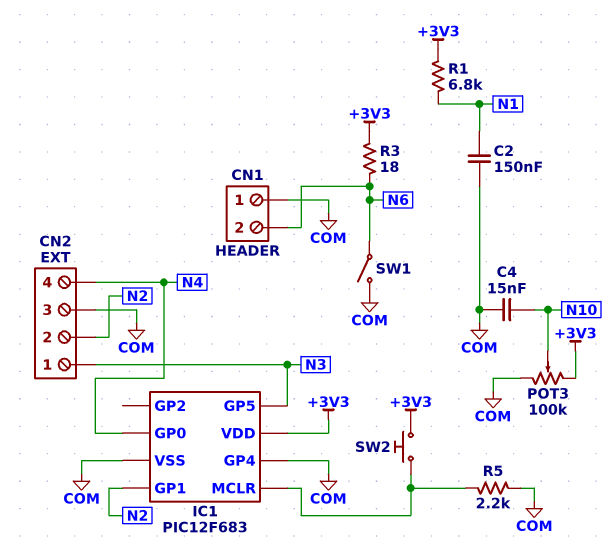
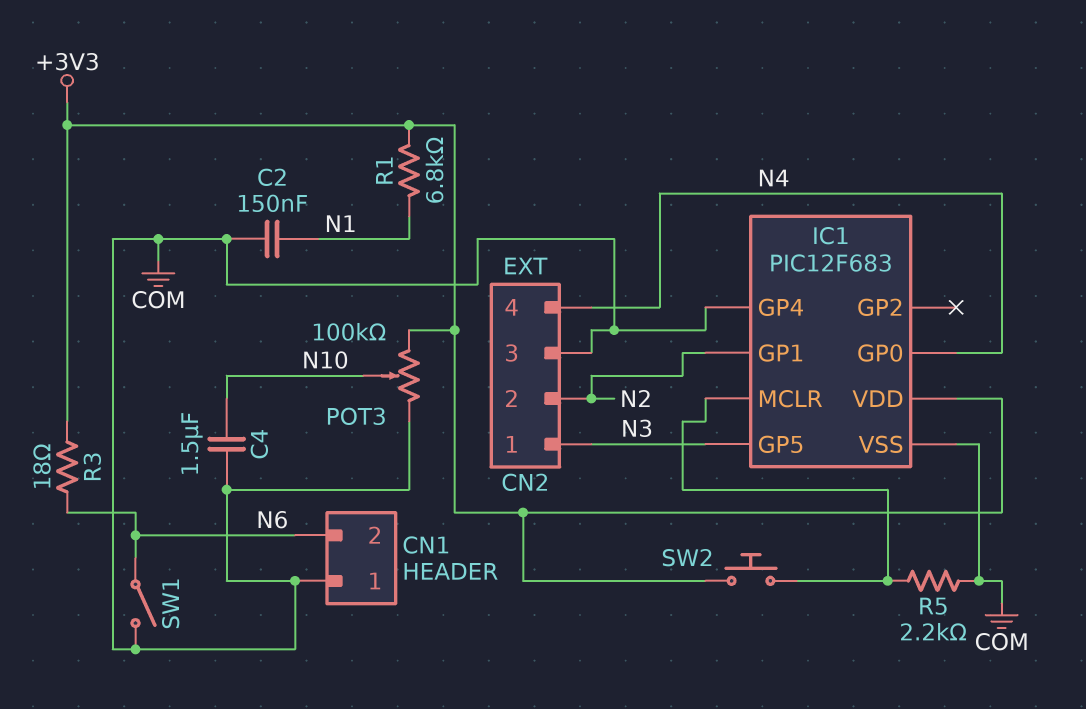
C4: 15nF (COM, N10) -> 1.5uF (COM, N10)

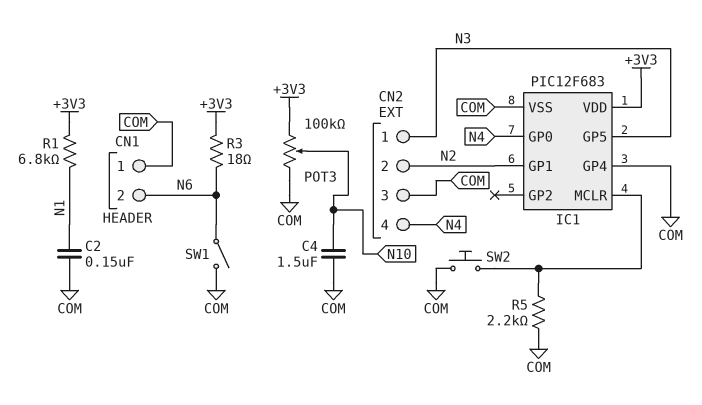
SW2: button (+3V3, IC1/MCLR) -> button (COM, IC1/MCLR)

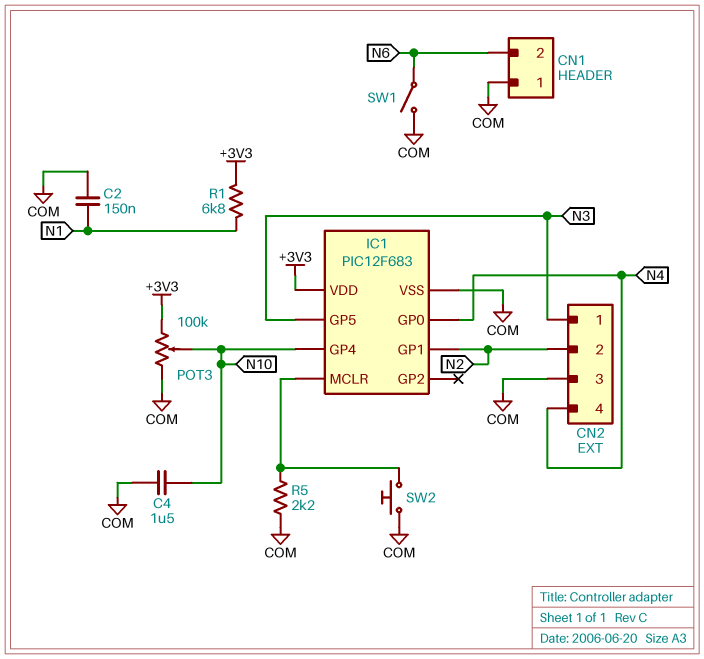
IC1 pin GP4: COM -> N10
R3: 18 (+3V3, N6) -> none

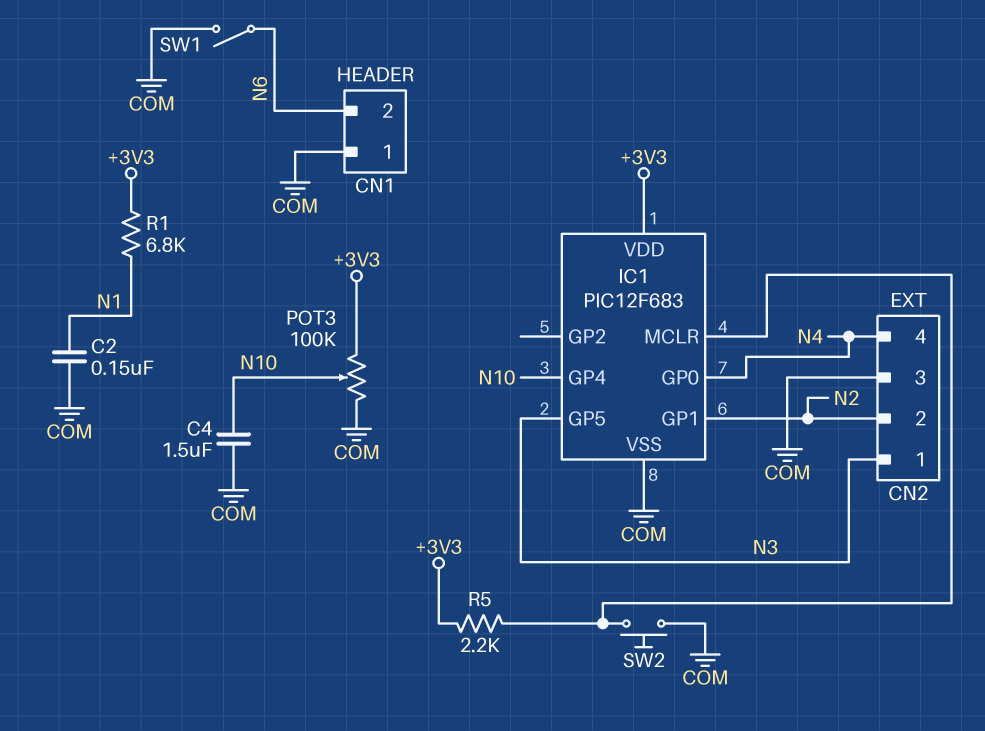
R5: 2.2k (COM, IC1/MCLR) -> 2.2k (+3V3, IC1/MCLR)

